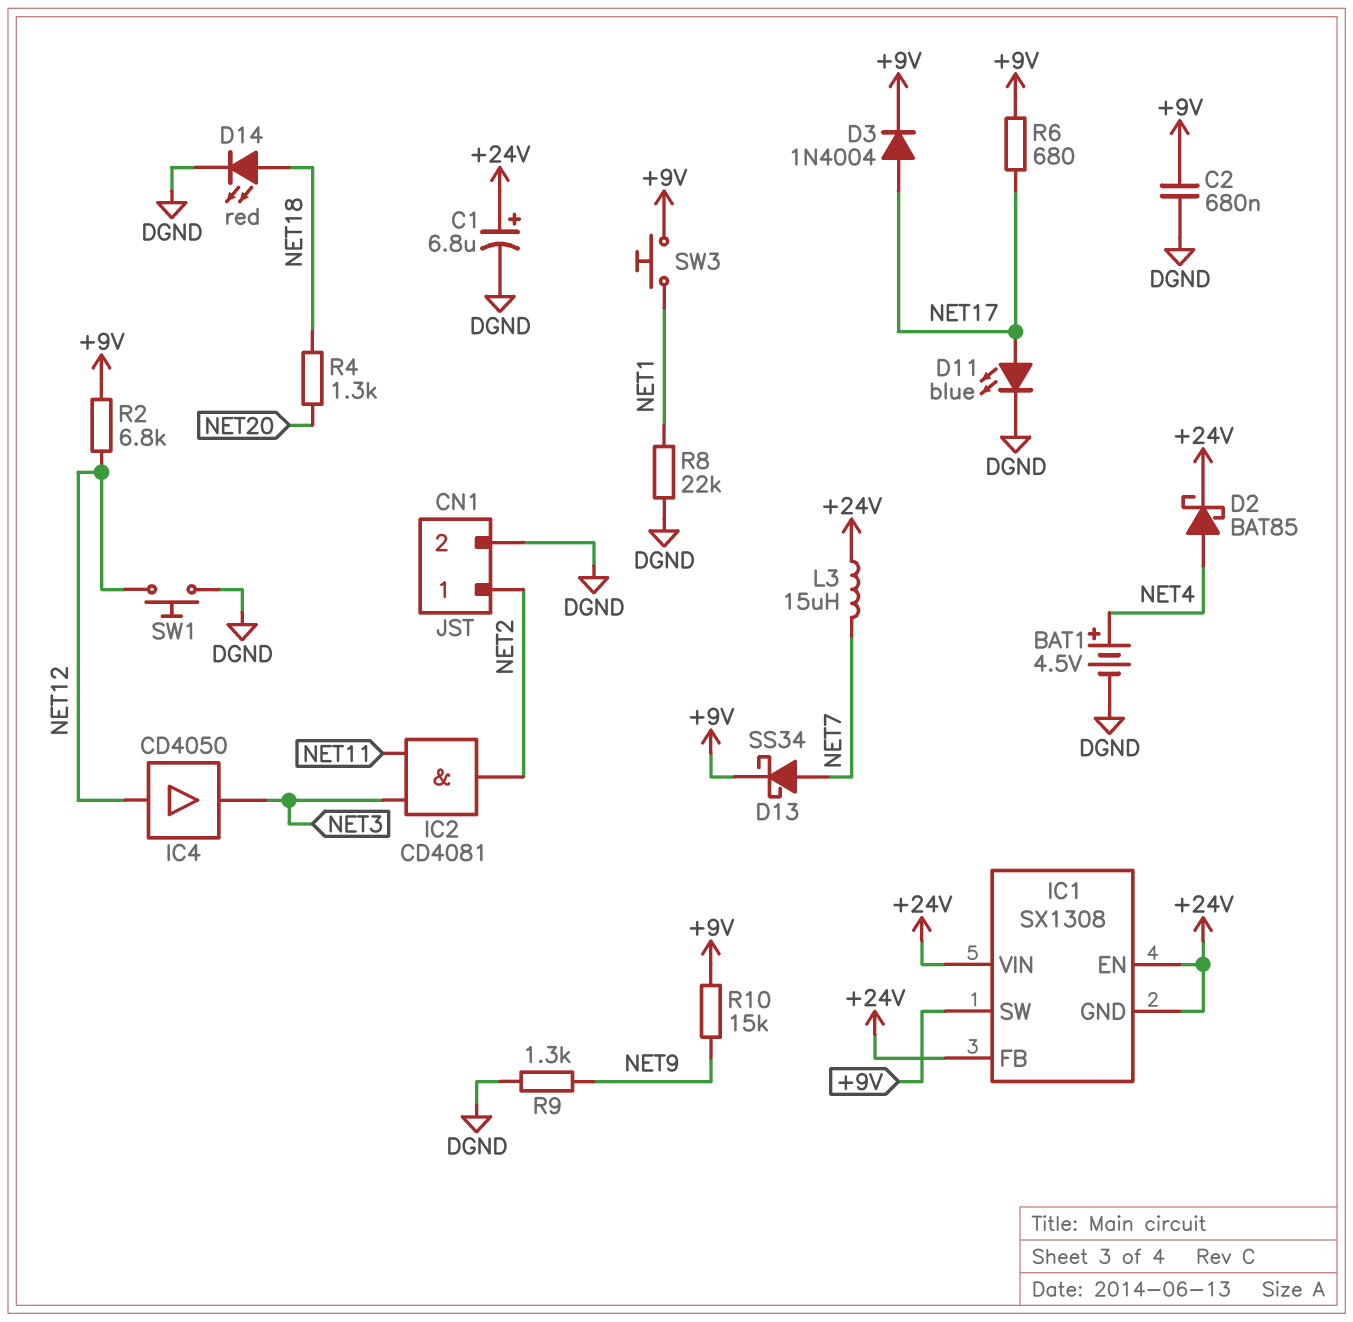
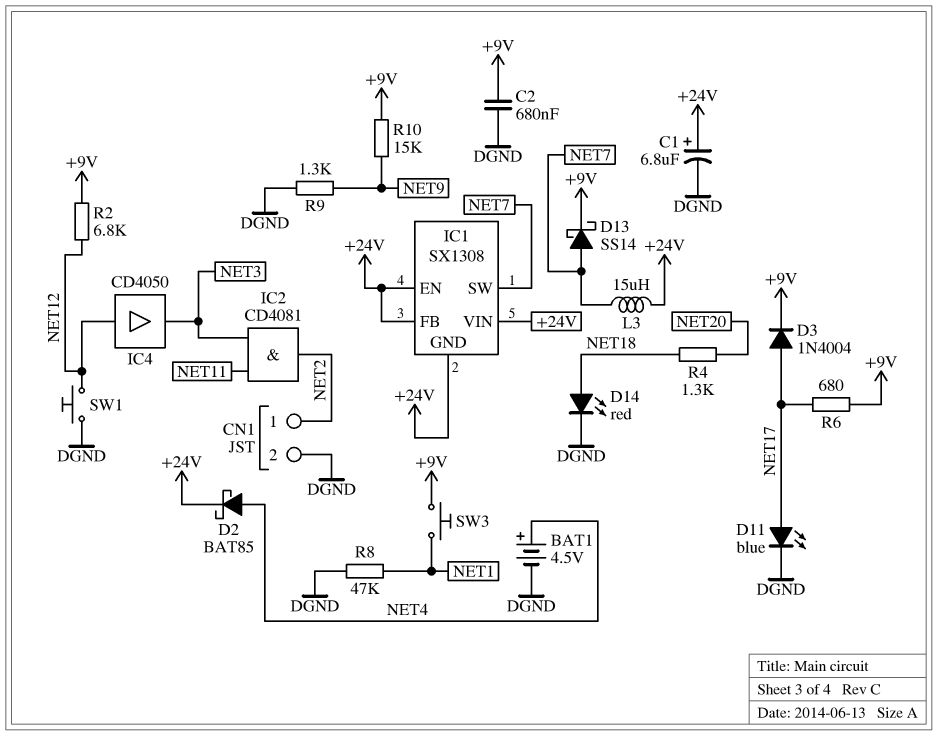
D13: schottky SS34 (A NET7, K +9V) -> schottky SS14 (A NET7, K +9V)
IC1 pin SW: +9V -> NET7
R8: 22k (DGND, NET1) -> 47k (DGND, NET1)

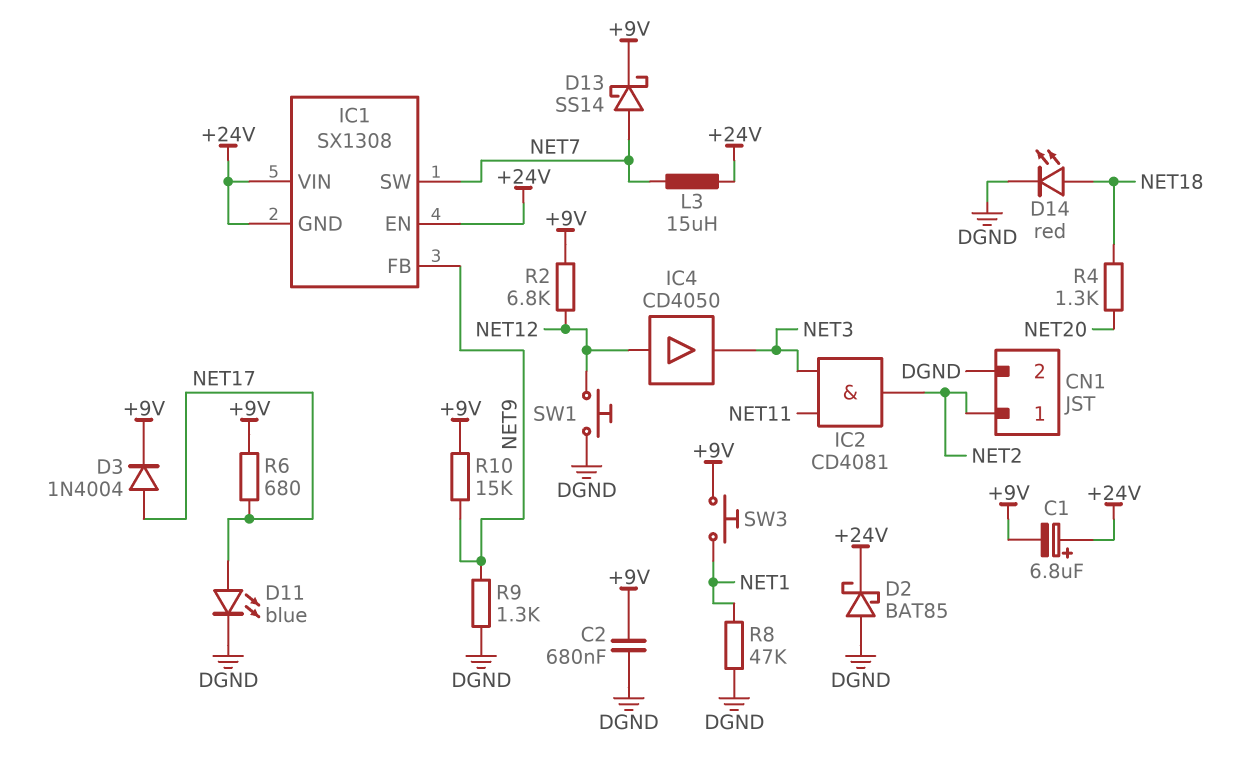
BAT1: 4.5V (plus NET4, minus DGND) -> none
C1: 6.8uF (plus +24V, minus DGND) -> 6.8uF (plus +24V, minus +9V)
D2: schottky BAT85 (A NET4, K +24V) -> schottky BAT85 (A DGND, K +24V)
IC1 pin FB: +24V -> NET9

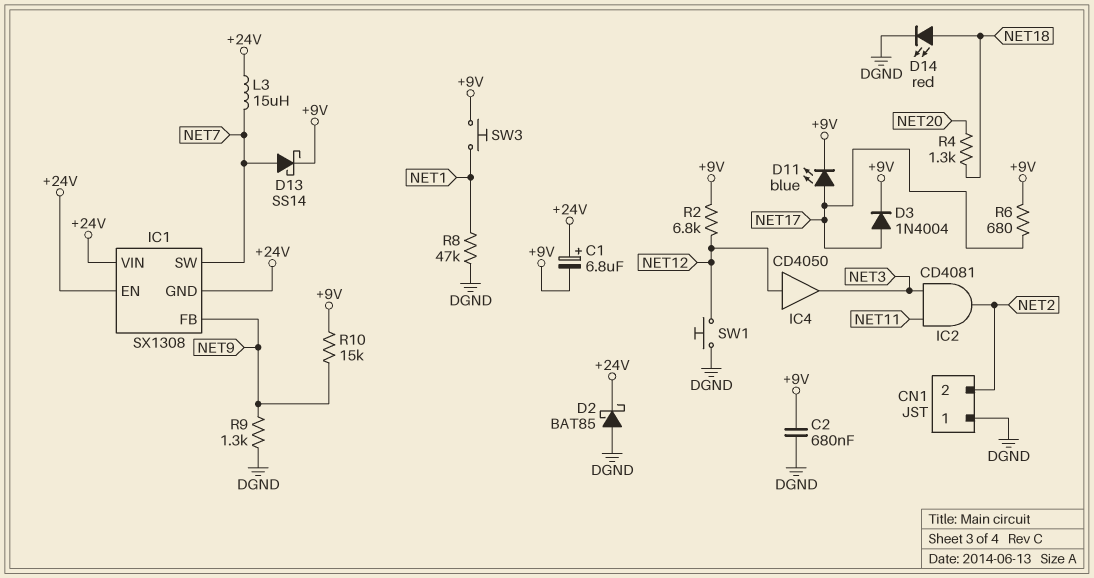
CN1 pin 1: NET2 -> DGND
CN1 pin 2: DGND -> NET2
D11: LED blue (A NET17, K DGND) -> LED blue (A NET17, K +9V)

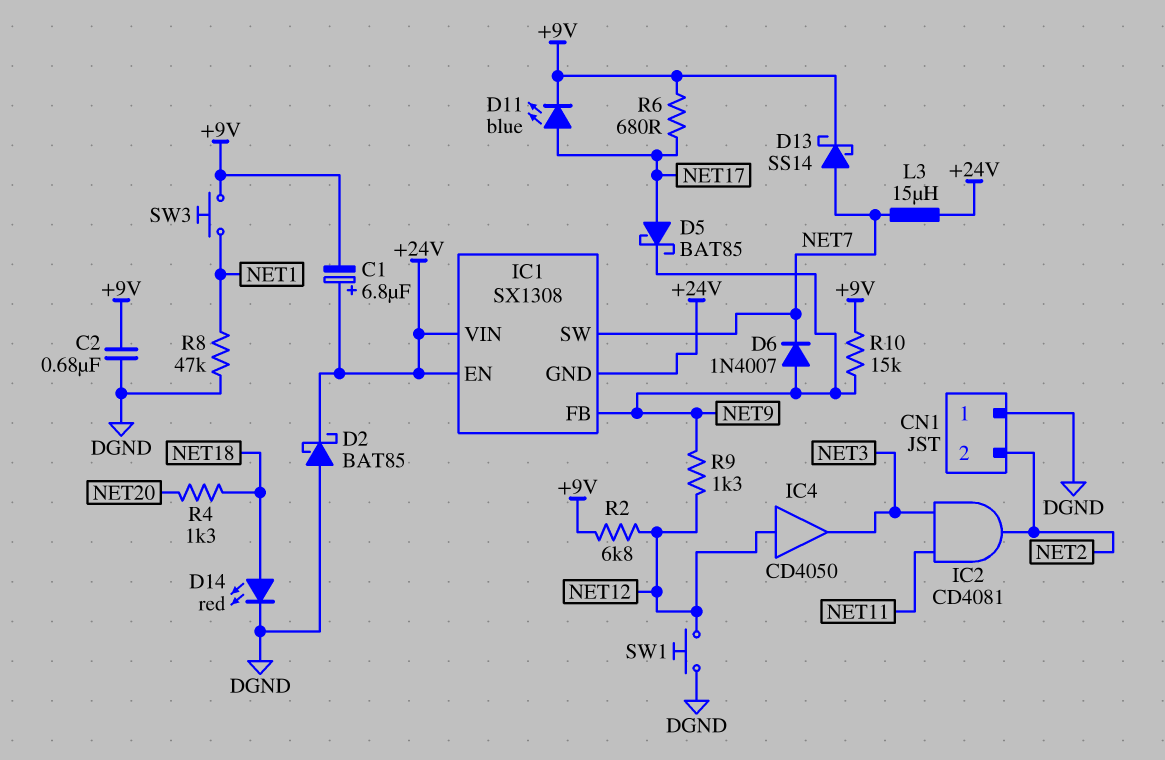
D3: diode 1N4004 (A NET17, K +9V) -> none
D5: none -> schottky BAT85 (A NET17, K NET9)
D6: none -> diode 1N4007 (A NET9, K NET7)
R9: 1.3k (DGND, NET9) -> 1.3k (NET9, NET12)

